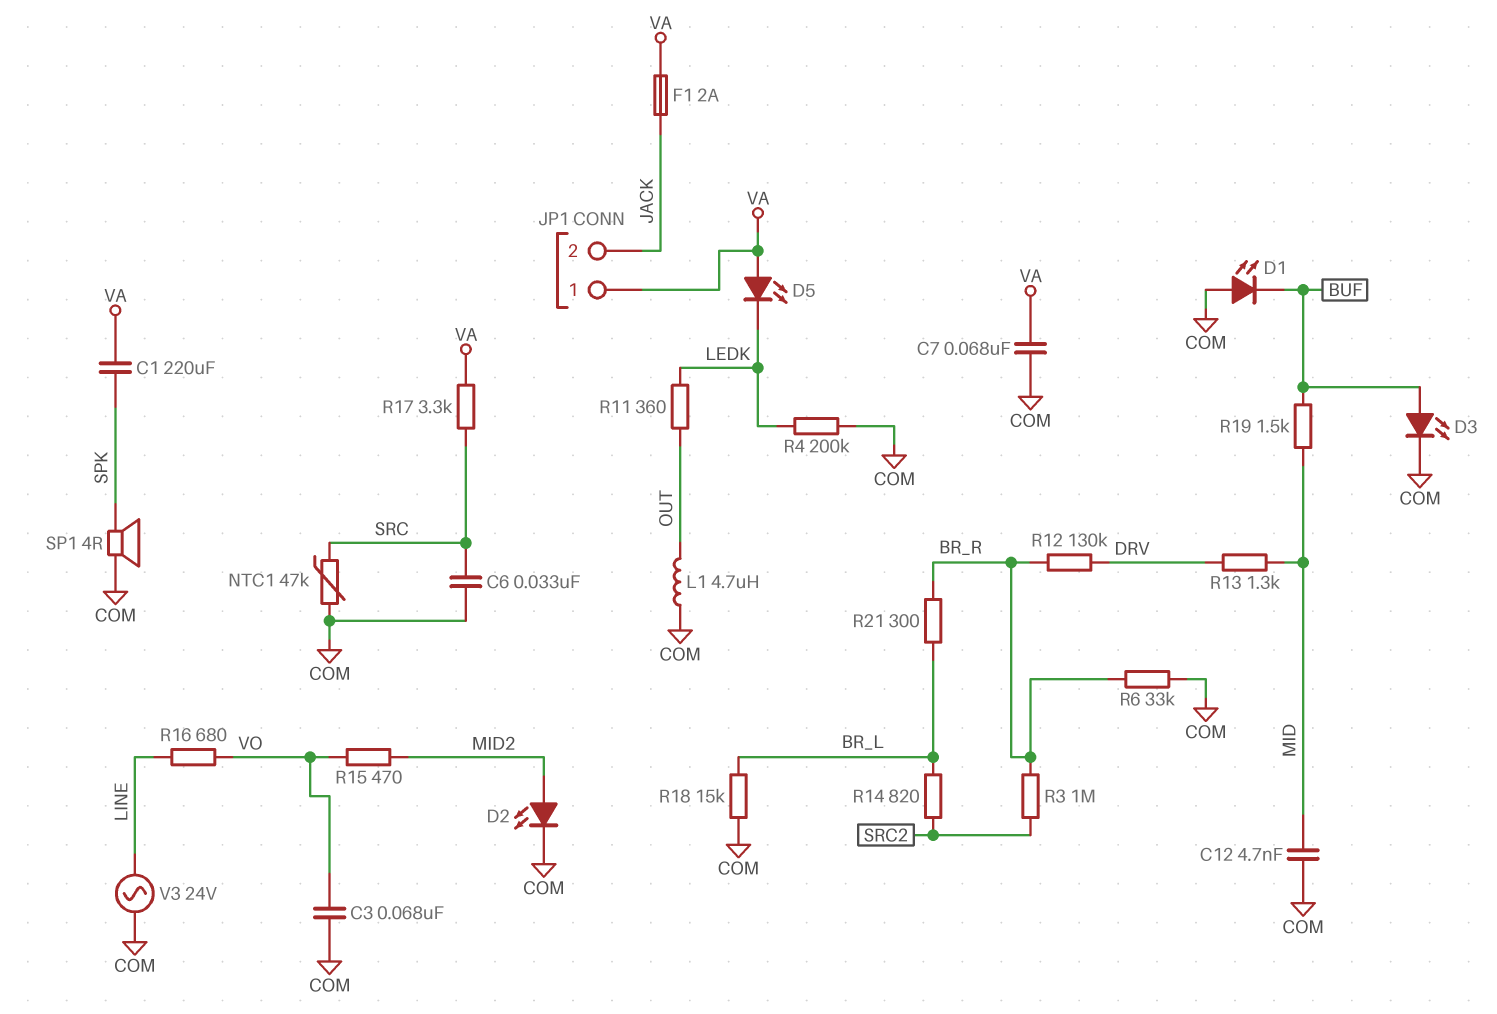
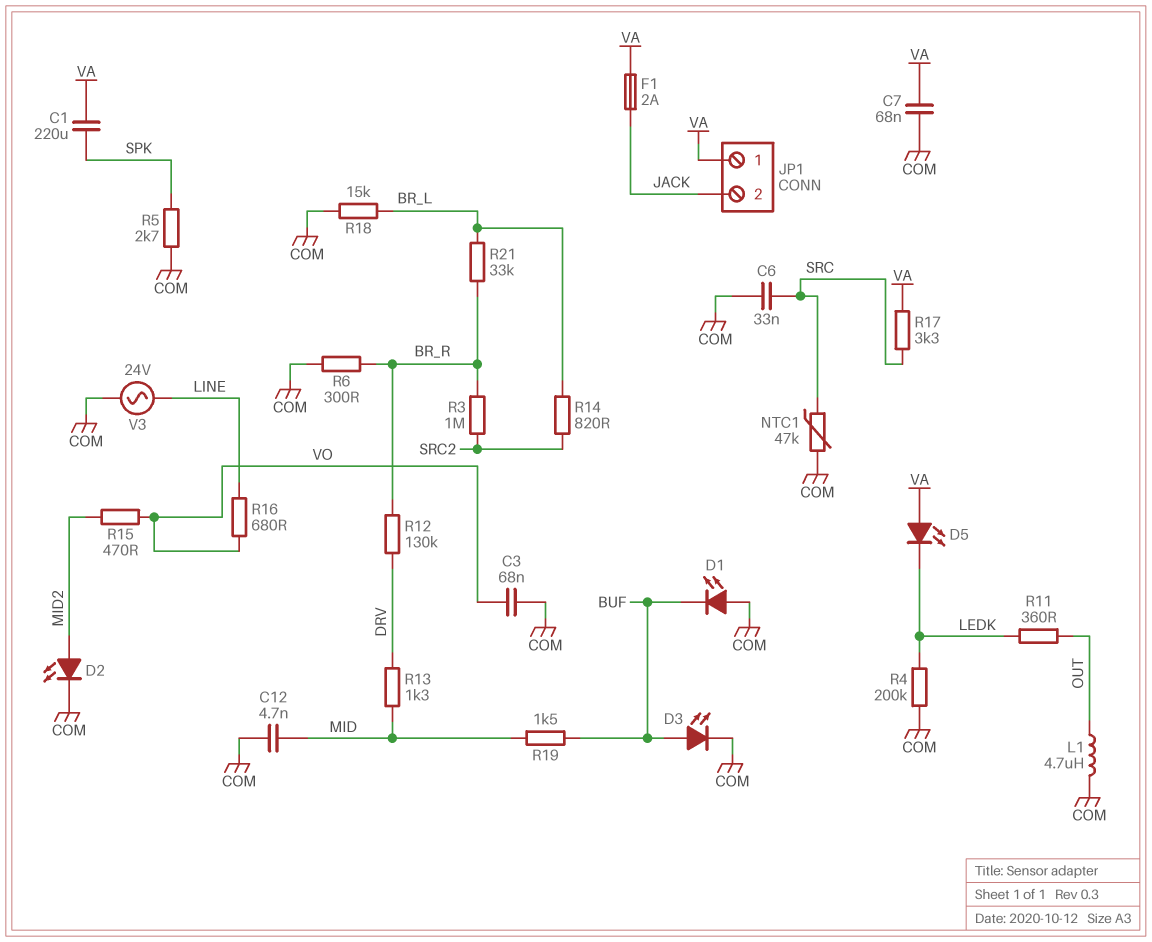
R5: none -> 2.7k (COM, SPK)
R6: 33k (BR_R, COM) -> 300 (BR_R, COM)
R21: 300 (BR_L, BR_R) -> 33k (BR_L, BR_R)
SP1: speaker 4R (COM, SPK) -> none

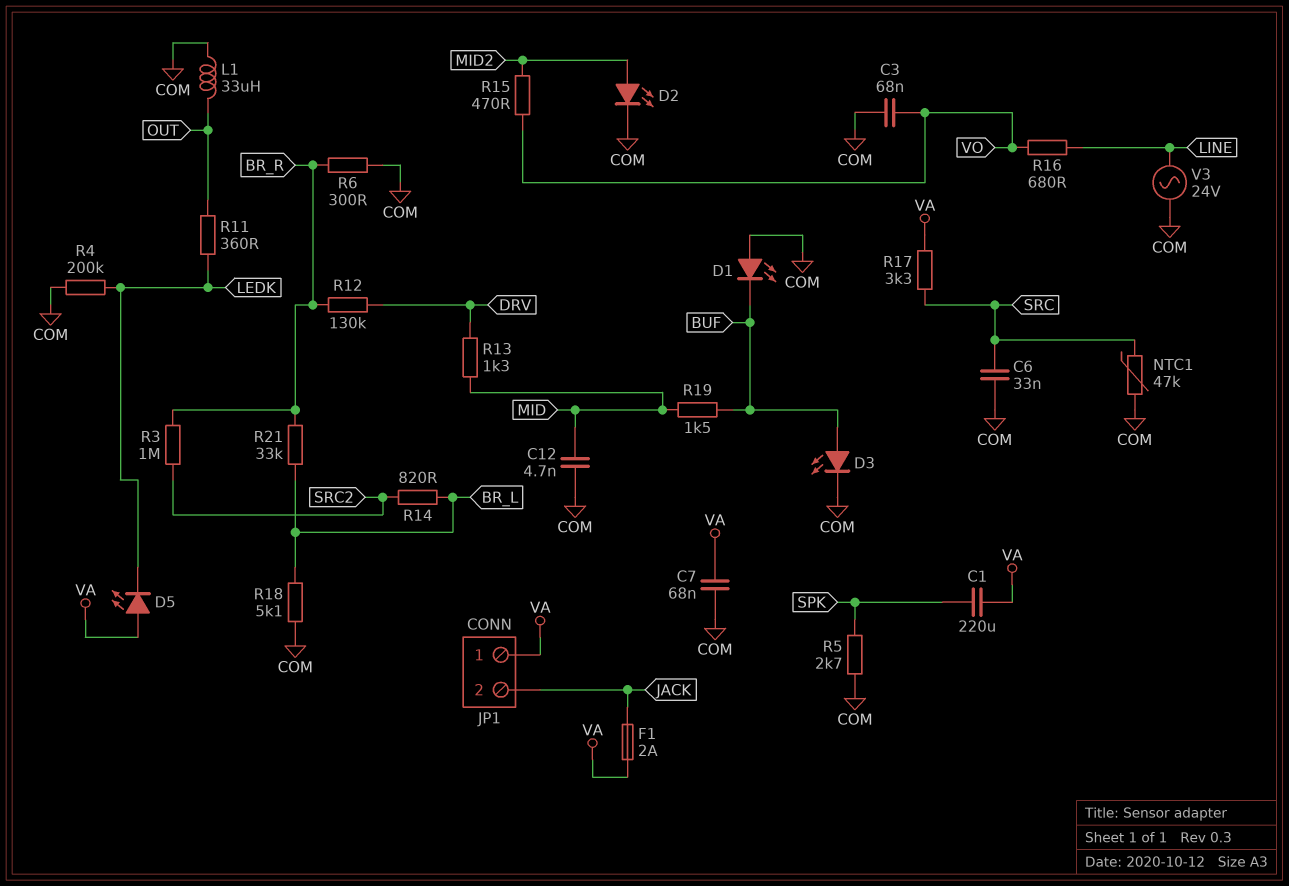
L1: 4.7uH (COM, OUT) -> 33uH (COM, OUT)
R18: 15k (BR_L, COM) -> 5.1k (BR_L, COM)

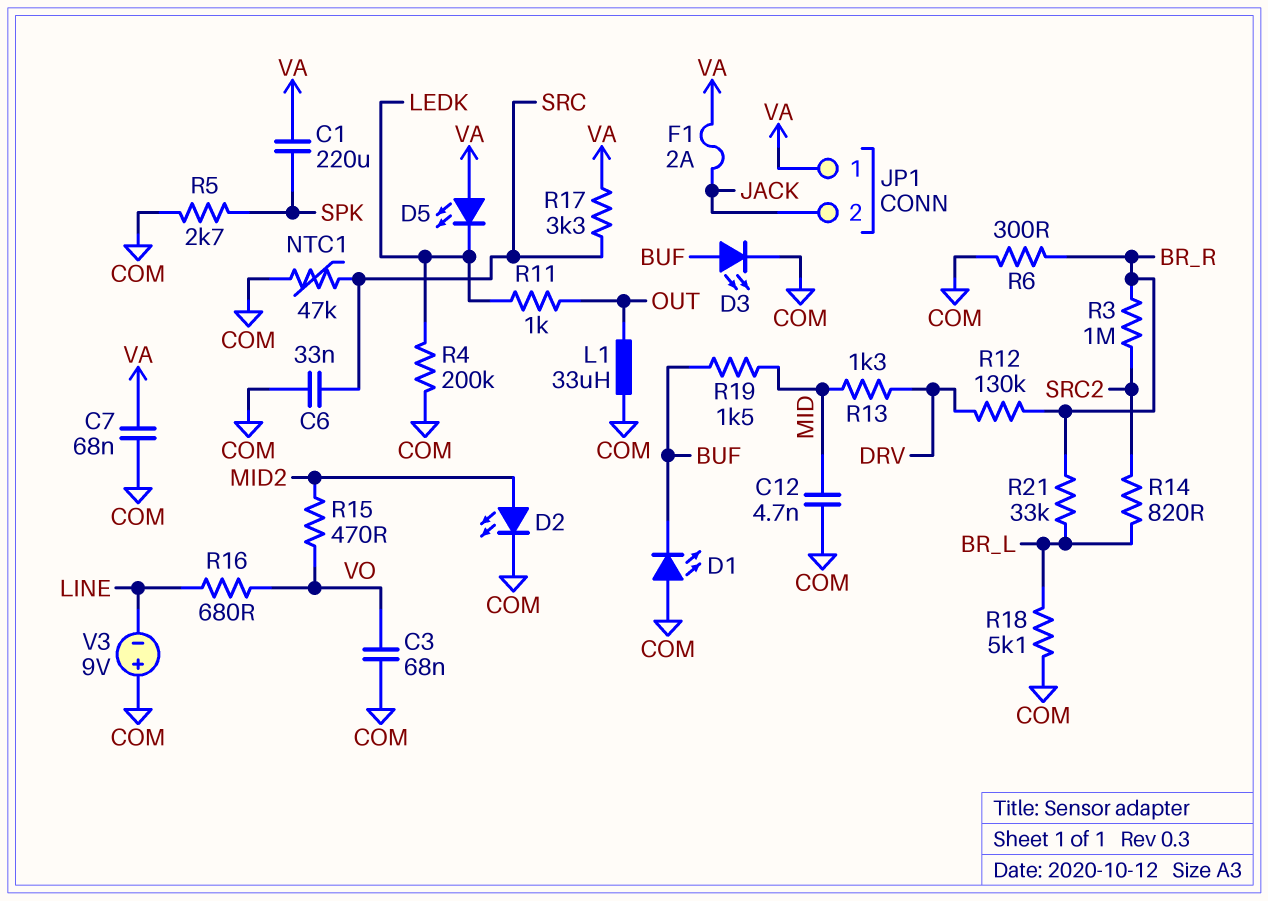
R11: 360 (LEDK, OUT) -> 1k (LEDK, OUT)
V3: AC 24V (COM, LINE) -> 9V (plus COM, minus LINE)

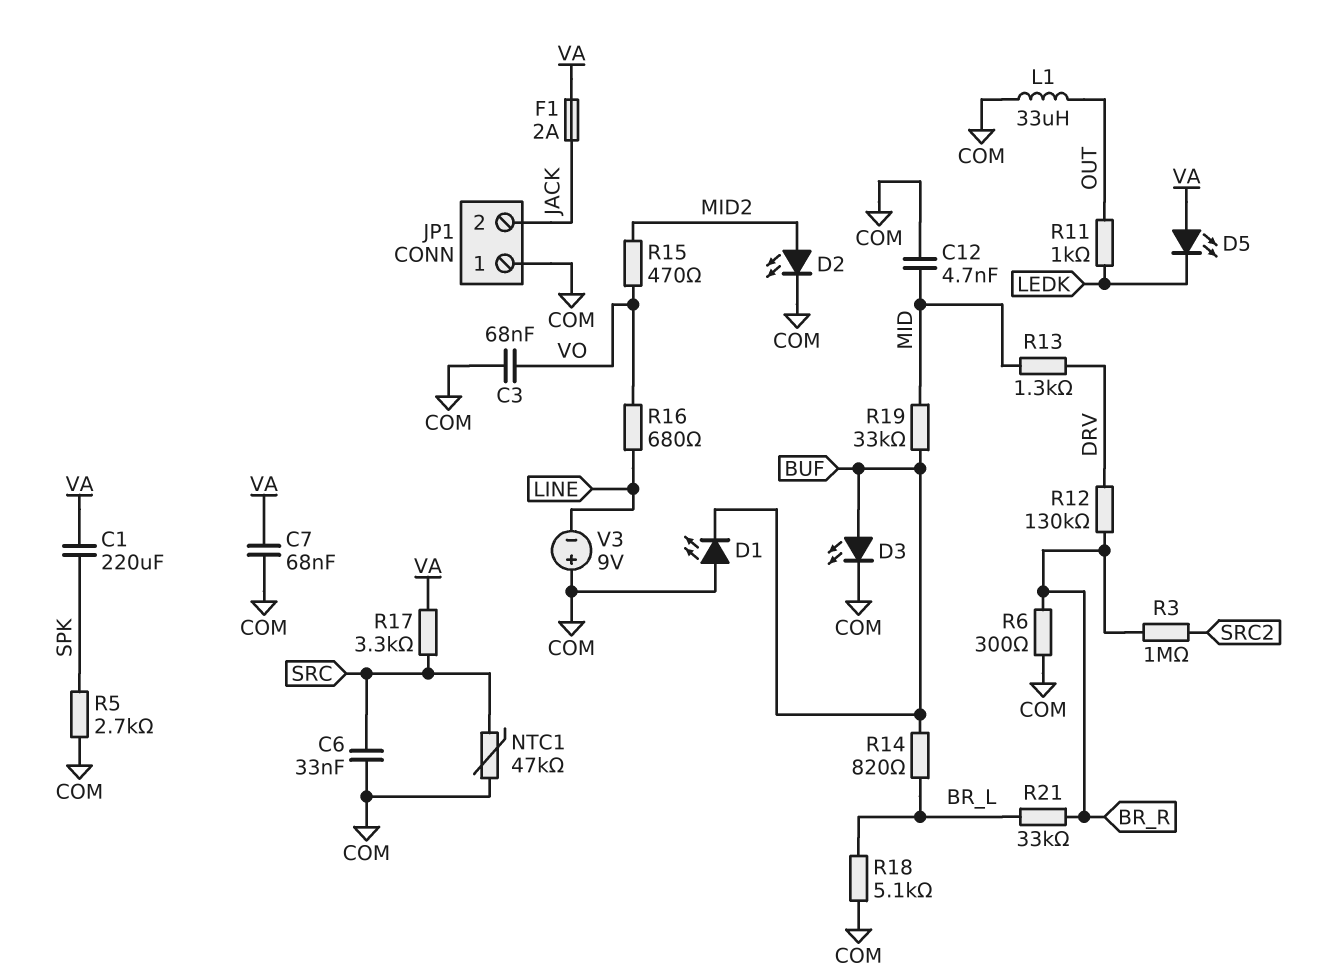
JP1 pin 1: VA -> COM
R4: 200k (COM, LEDK) -> none
R14: 820 (BR_L, SRC2) -> 820 (BR_L, BUF)
R19: 1.5k (BUF, MID) -> 33k (BUF, MID)

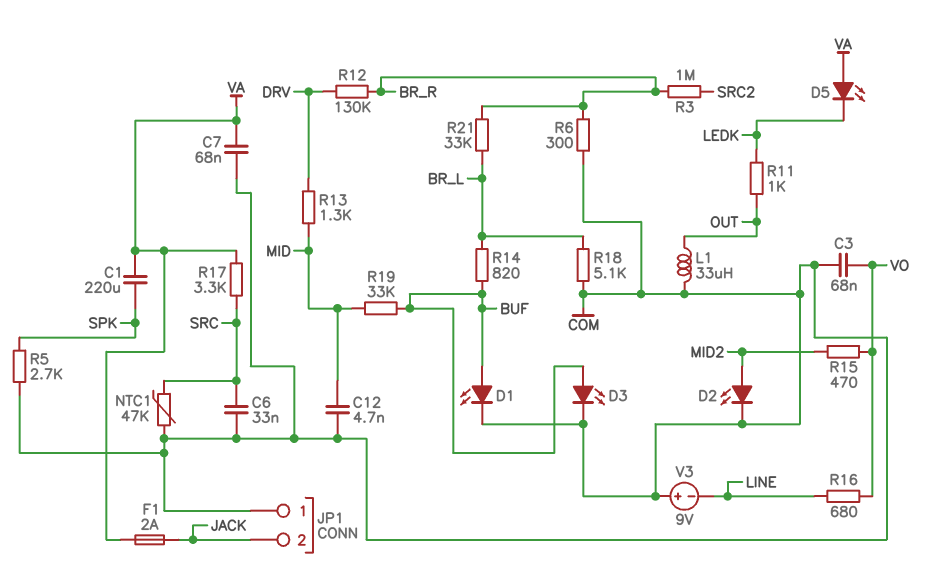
D1: LED (A COM, K BUF) -> LED (A BUF, K COM)

